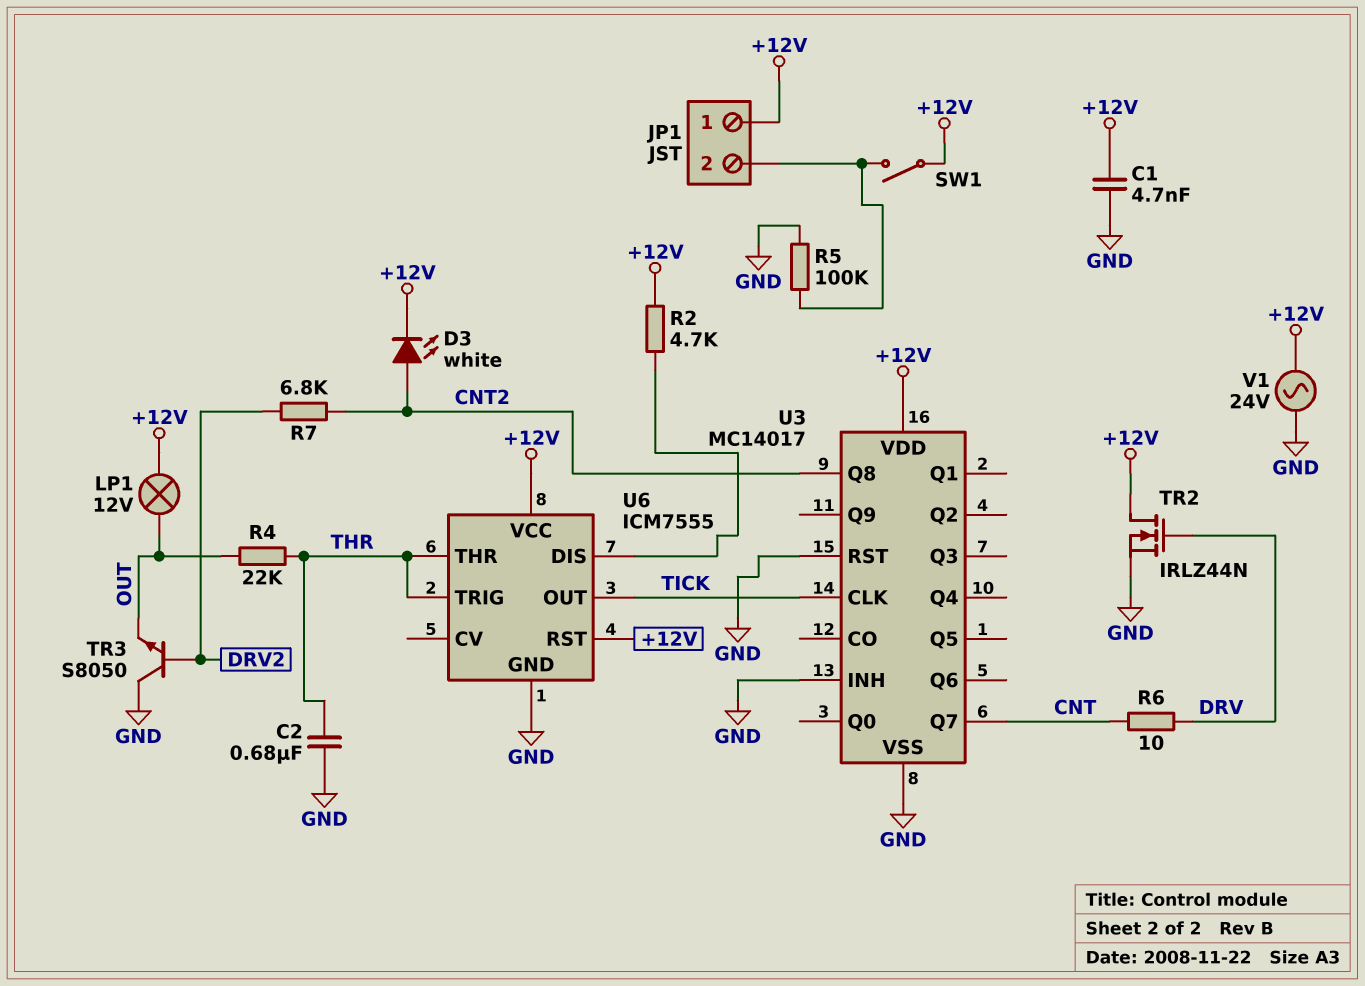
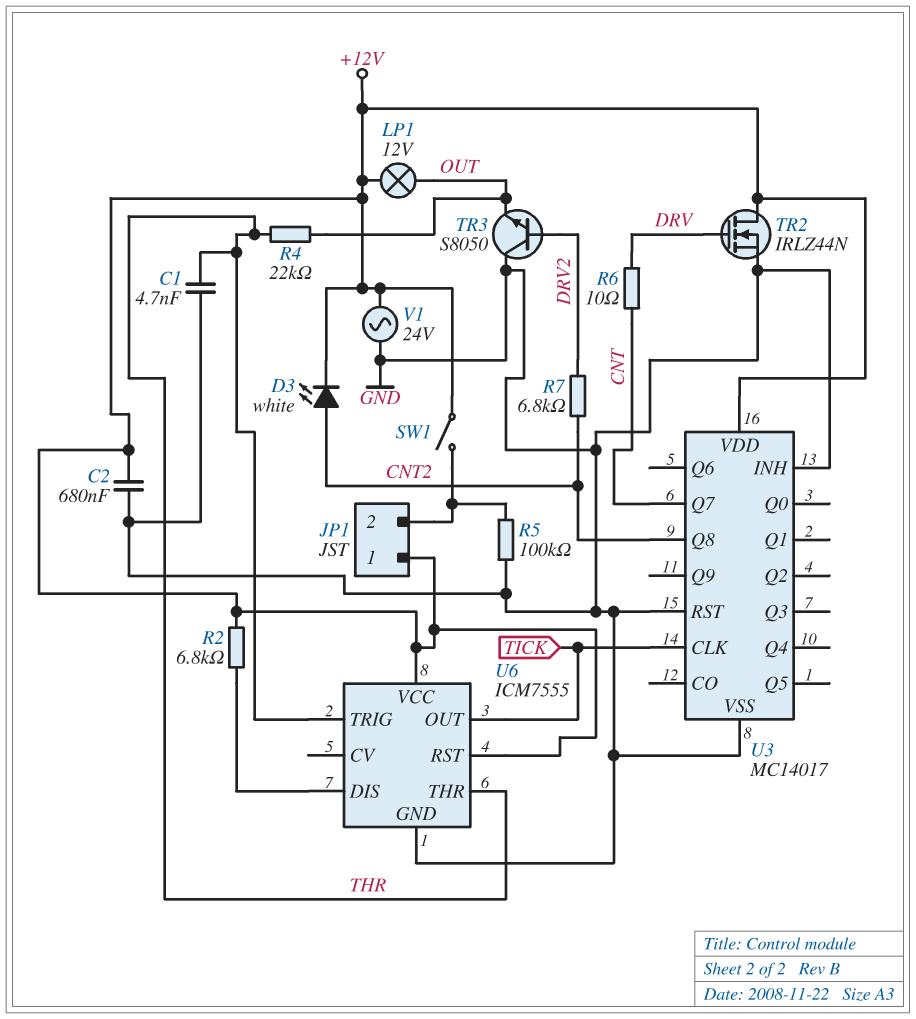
C1: 4.7nF (+12V, GND) -> 4.7nF (GND, THR)
C2: 680nF (GND, THR) -> 680nF (+12V, GND)
R2: 4.7k (+12V, U6/DIS) -> 6.8k (+12V, U6/DIS)

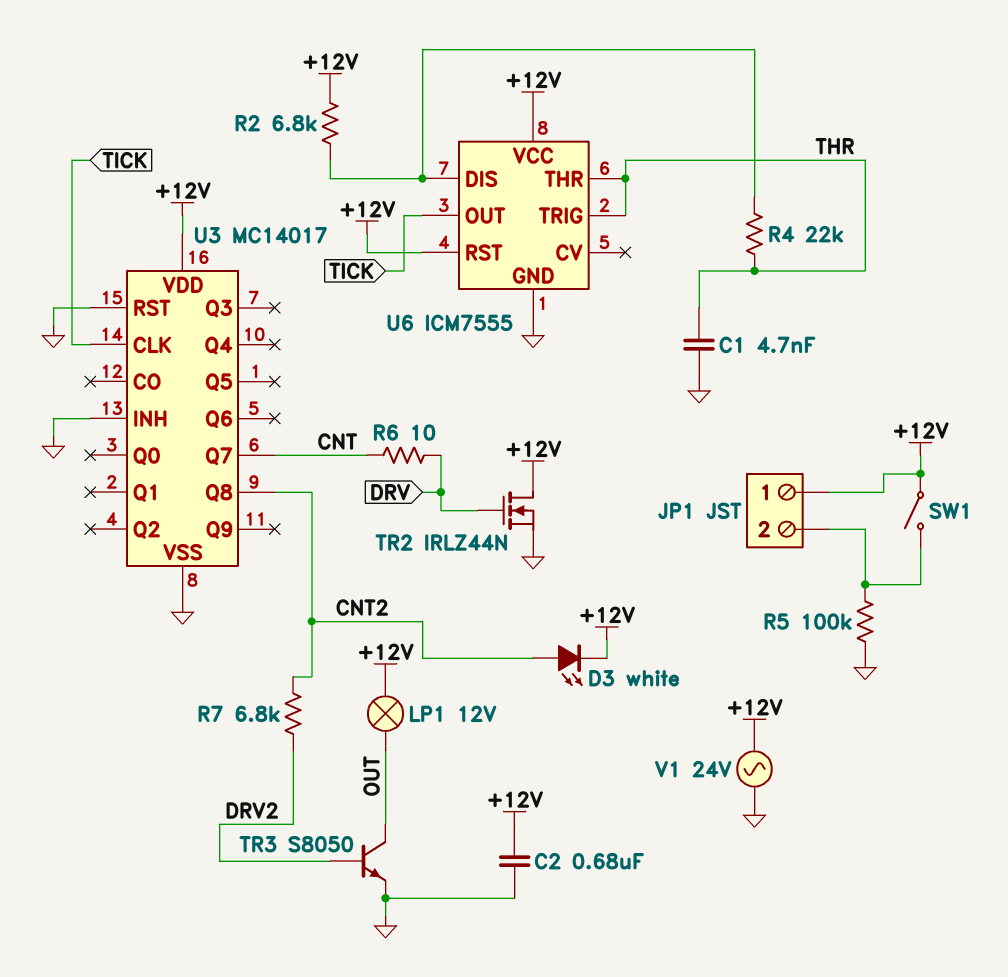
R4: 22k (OUT, THR) -> 22k (THR, U6/DIS)
TR3: NPN S8050 (B DRV2, C GND, E OUT) -> NPN S8050 (B DRV2, C OUT, E GND)

